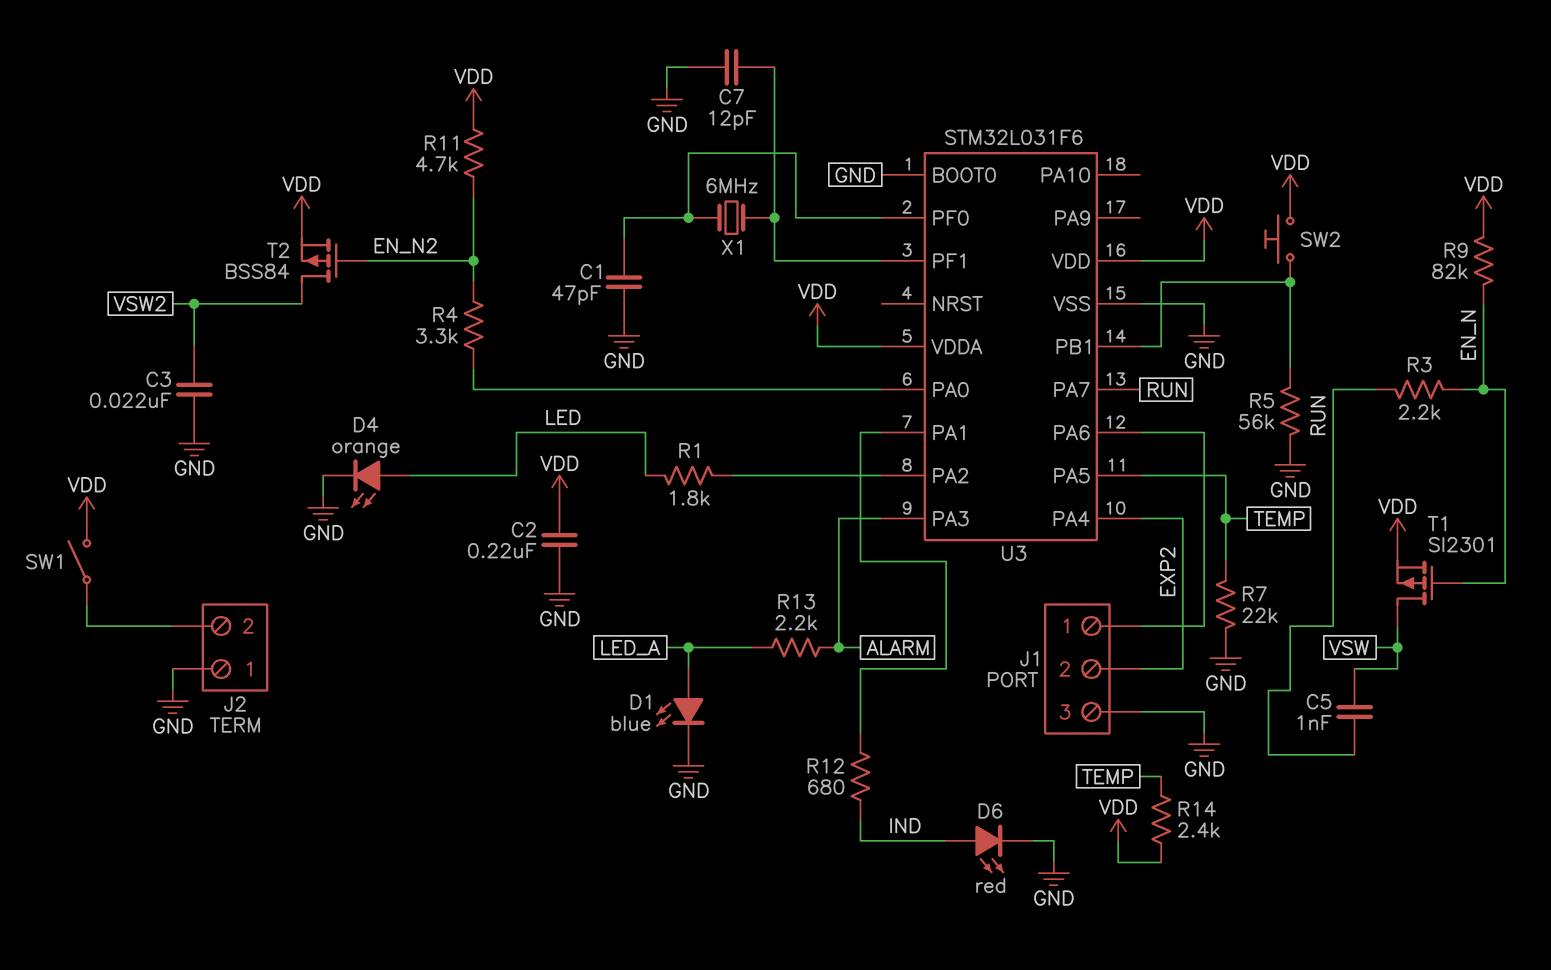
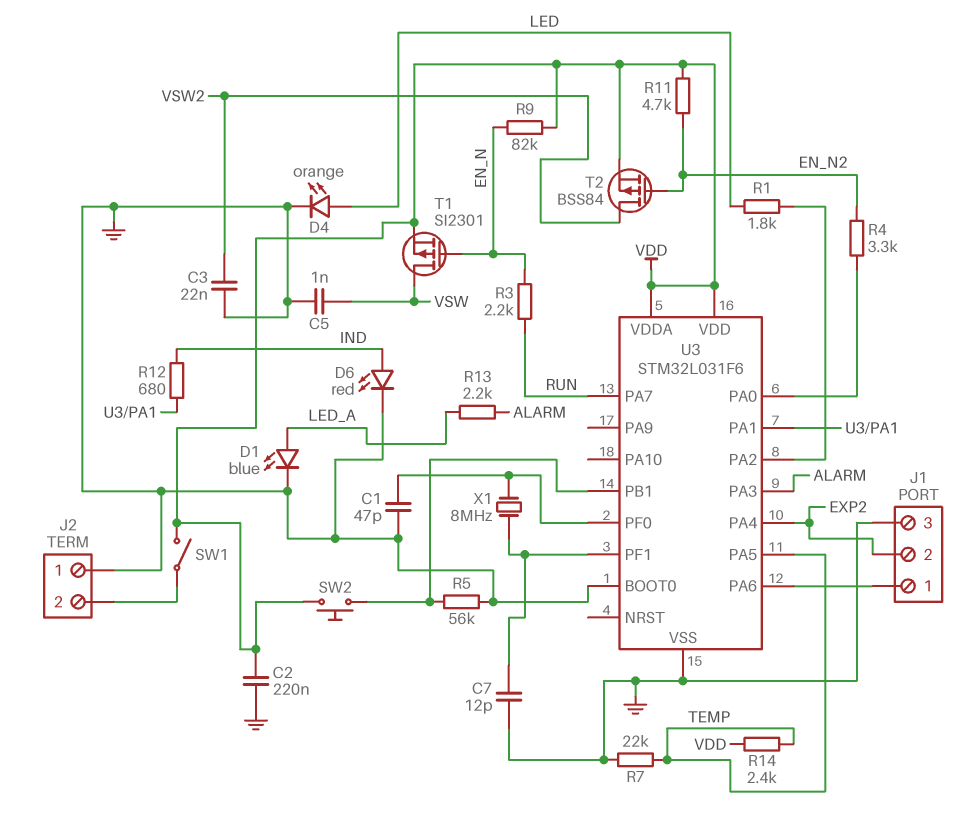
C5: 1nF (RUN, VSW) -> 1nF (GND, VSW)
X1: 6MHz (U3/PF0, U3/PF1) -> 8MHz (U3/PF0, U3/PF1)

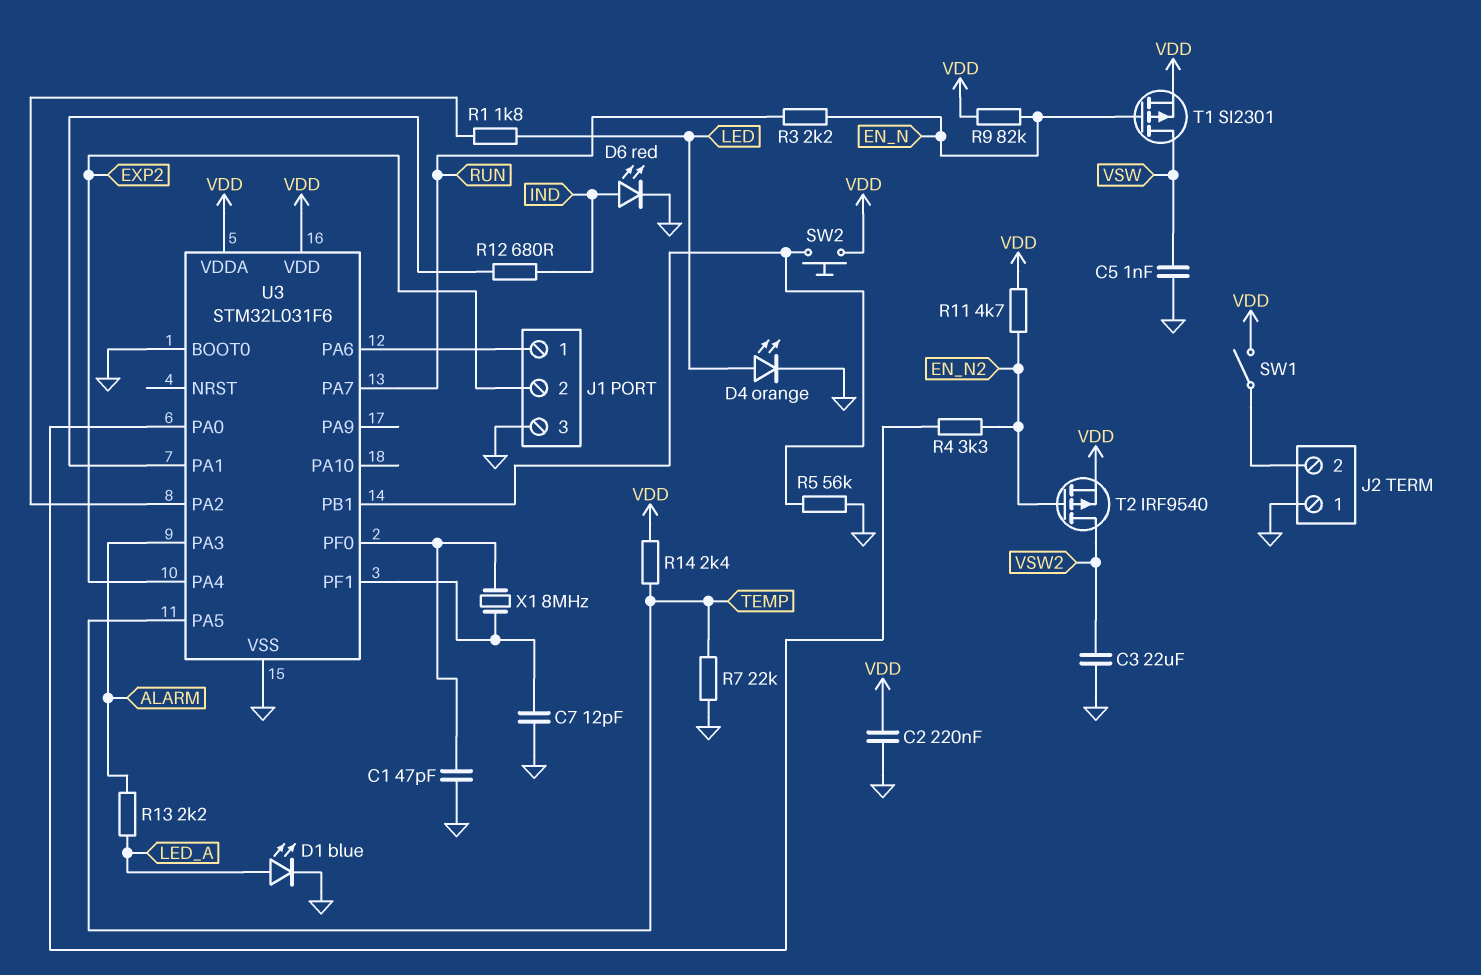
C3: 22nF (GND, VSW2) -> 22uF (GND, VSW2)
T2: PMOS BSS84 (G EN_N2, D VSW2, S VDD) -> PMOS IRF9540 (G EN_N2, D VSW2, S VDD)

